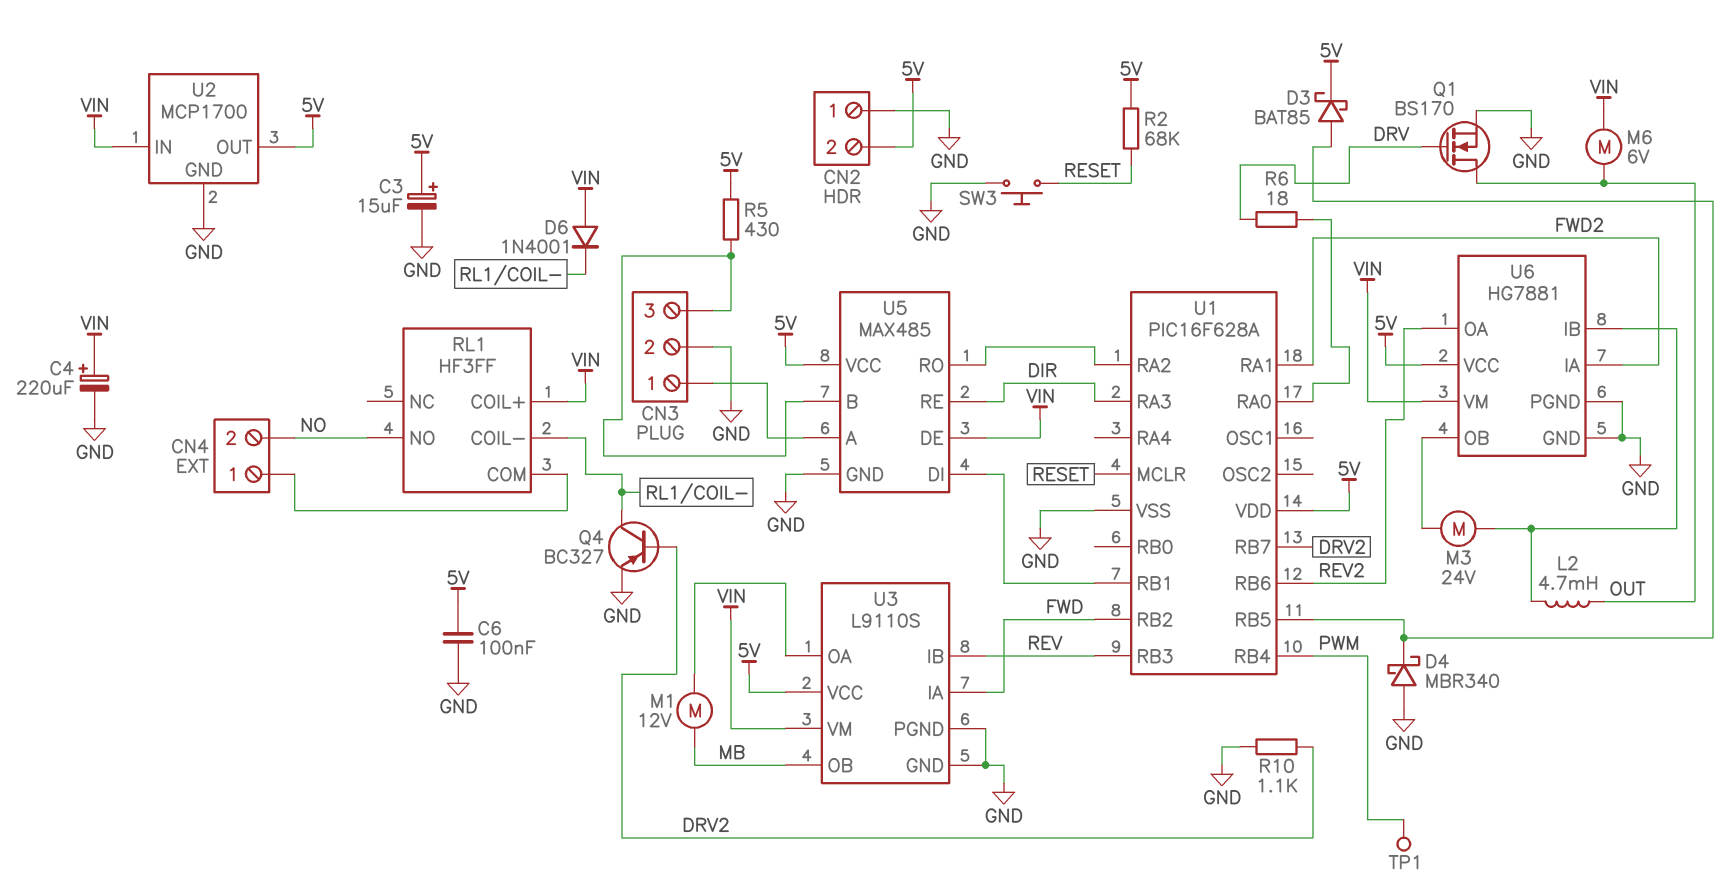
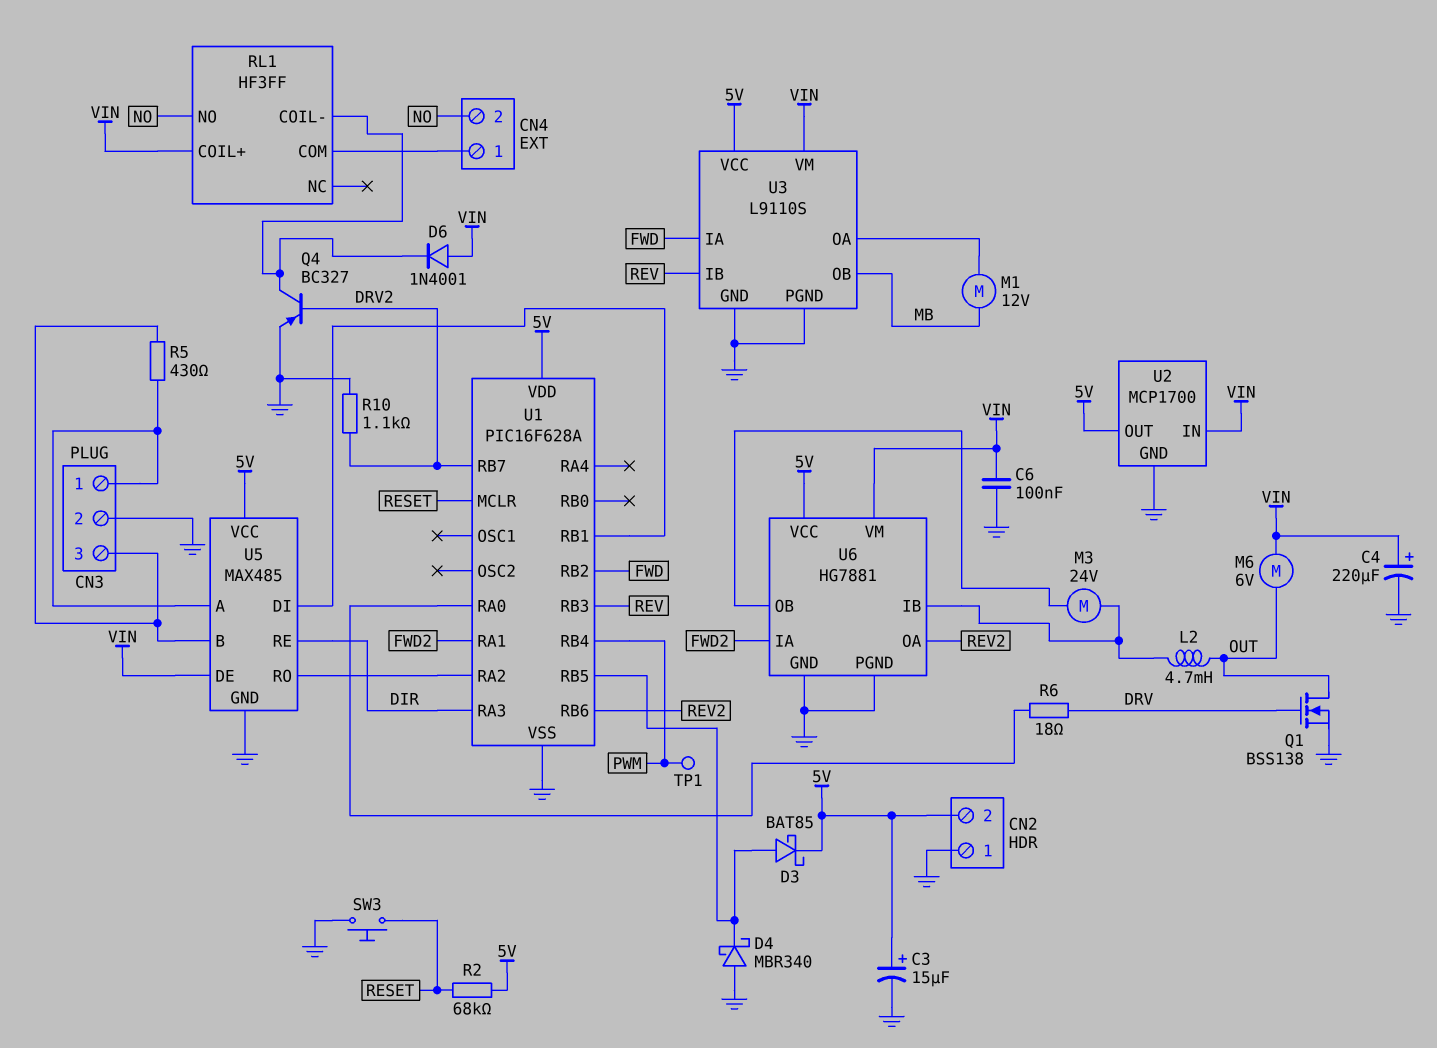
C6: 100nF (5V, GND) -> 100nF (GND, VIN)
Q1: NMOS BS170 (G DRV, D OUT, S GND) -> NMOS BSS138 (G DRV, D OUT, S GND)
R5: 430 (5V, CN3/3) -> 430 (CN3/1, CN3/3)

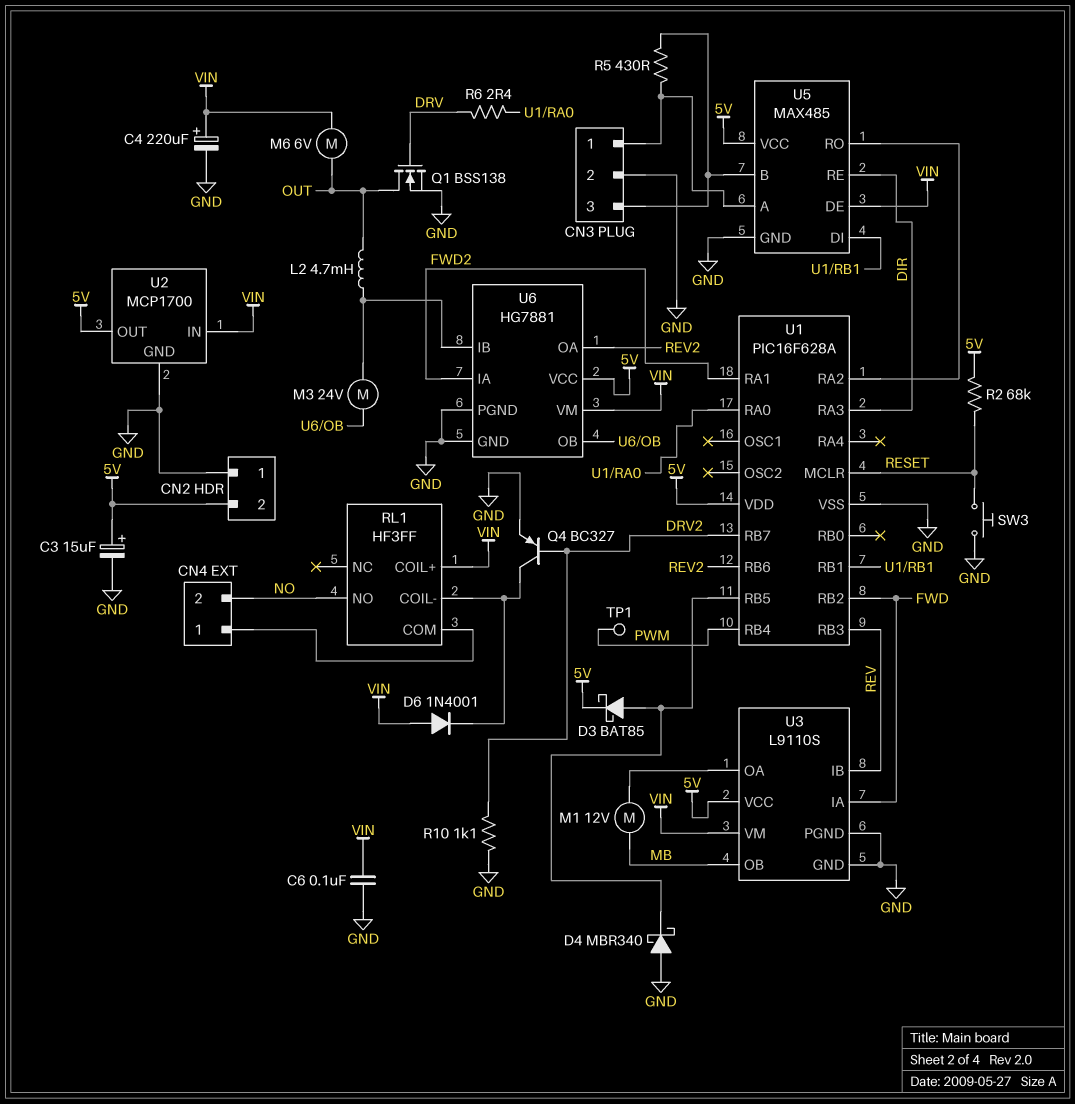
R6: 18 (DRV, U1/RA0) -> 2.4 (DRV, U1/RA0)

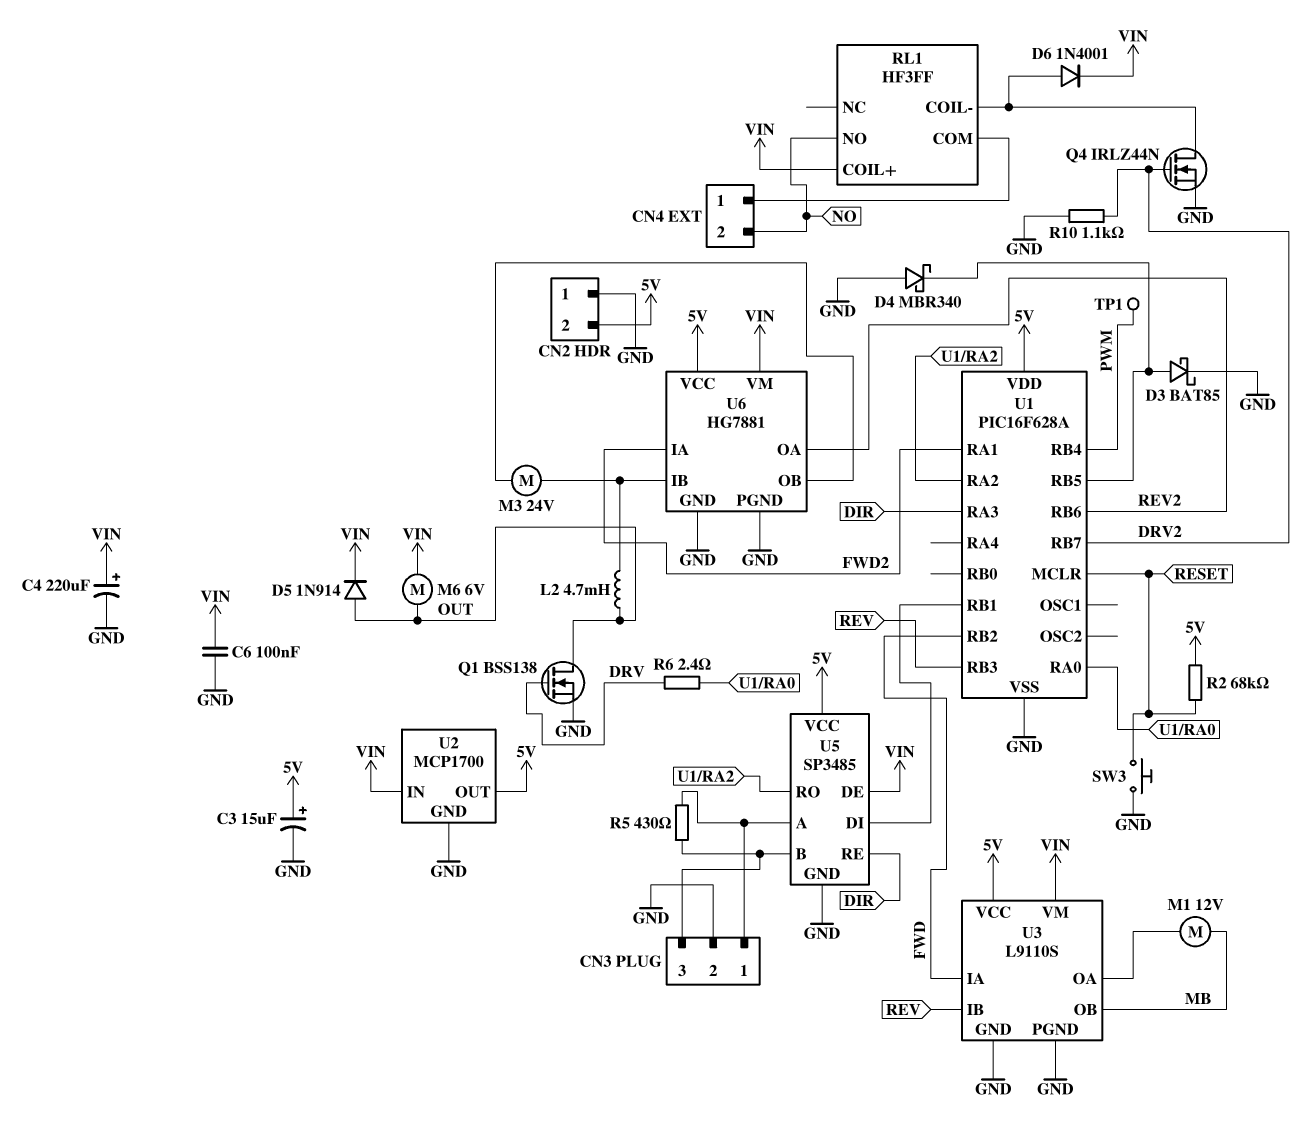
D3: schottky BAT85 (A U1/RB5, K 5V) -> schottky BAT85 (A U1/RB5, K GND)
D5: none -> diode 1N914 (A OUT, K VIN)
D6: diode 1N4001 (A VIN, K RL1/COIL-) -> diode 1N4001 (A RL1/COIL-, K VIN)
Q4: PNP BC327 (B DRV2, C RL1/COIL-, E GND) -> NMOS IRLZ44N (G DRV2, D RL1/COIL-, S GND)
U5: MAX485 -> SP3485

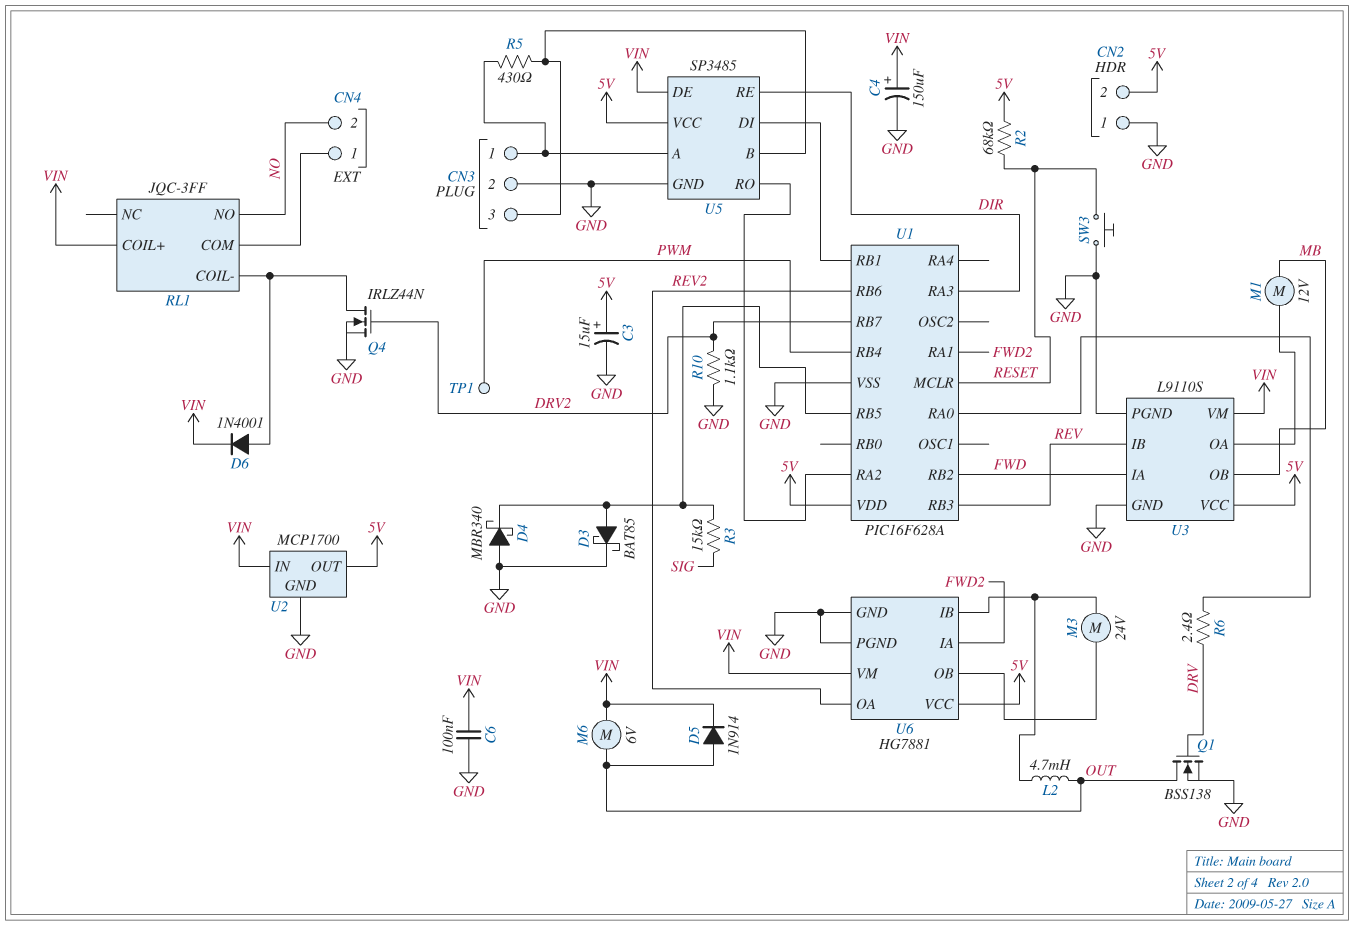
C4: 220uF (plus VIN, minus GND) -> 150uF (plus VIN, minus GND)
R3: none -> 15k (SIG, U1/RB5)
RL1: HF3FF -> JQC-3FF

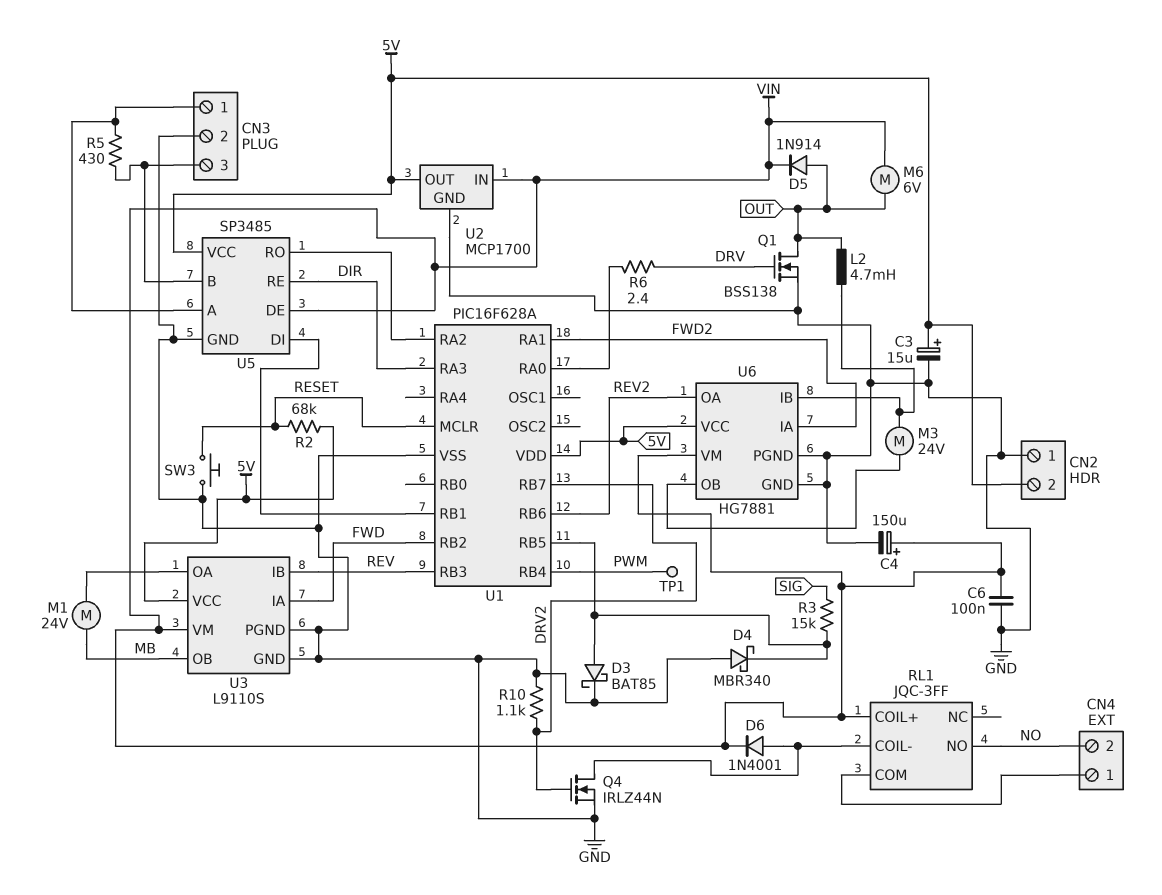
M1: motor 12V (MB, U3/OA) -> motor 24V (MB, U3/OA)

